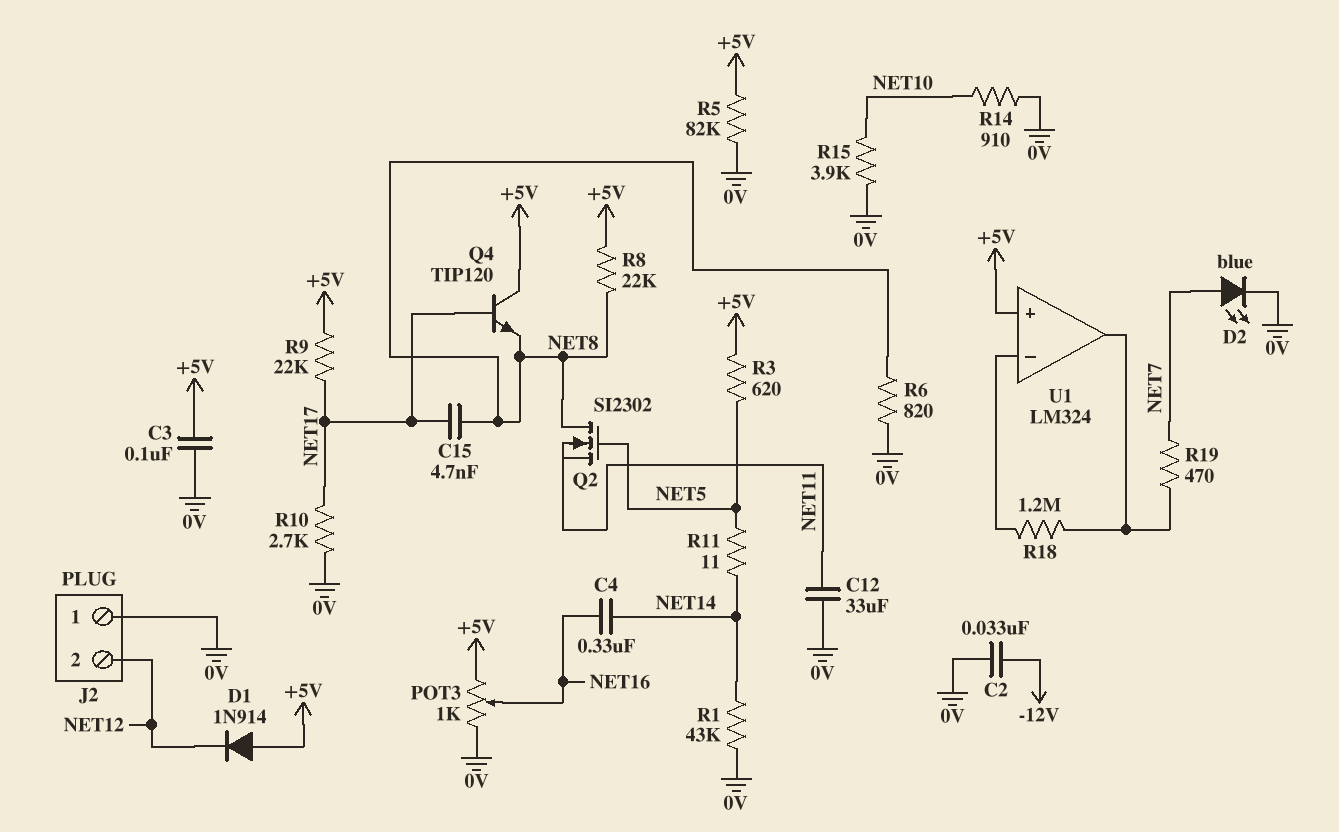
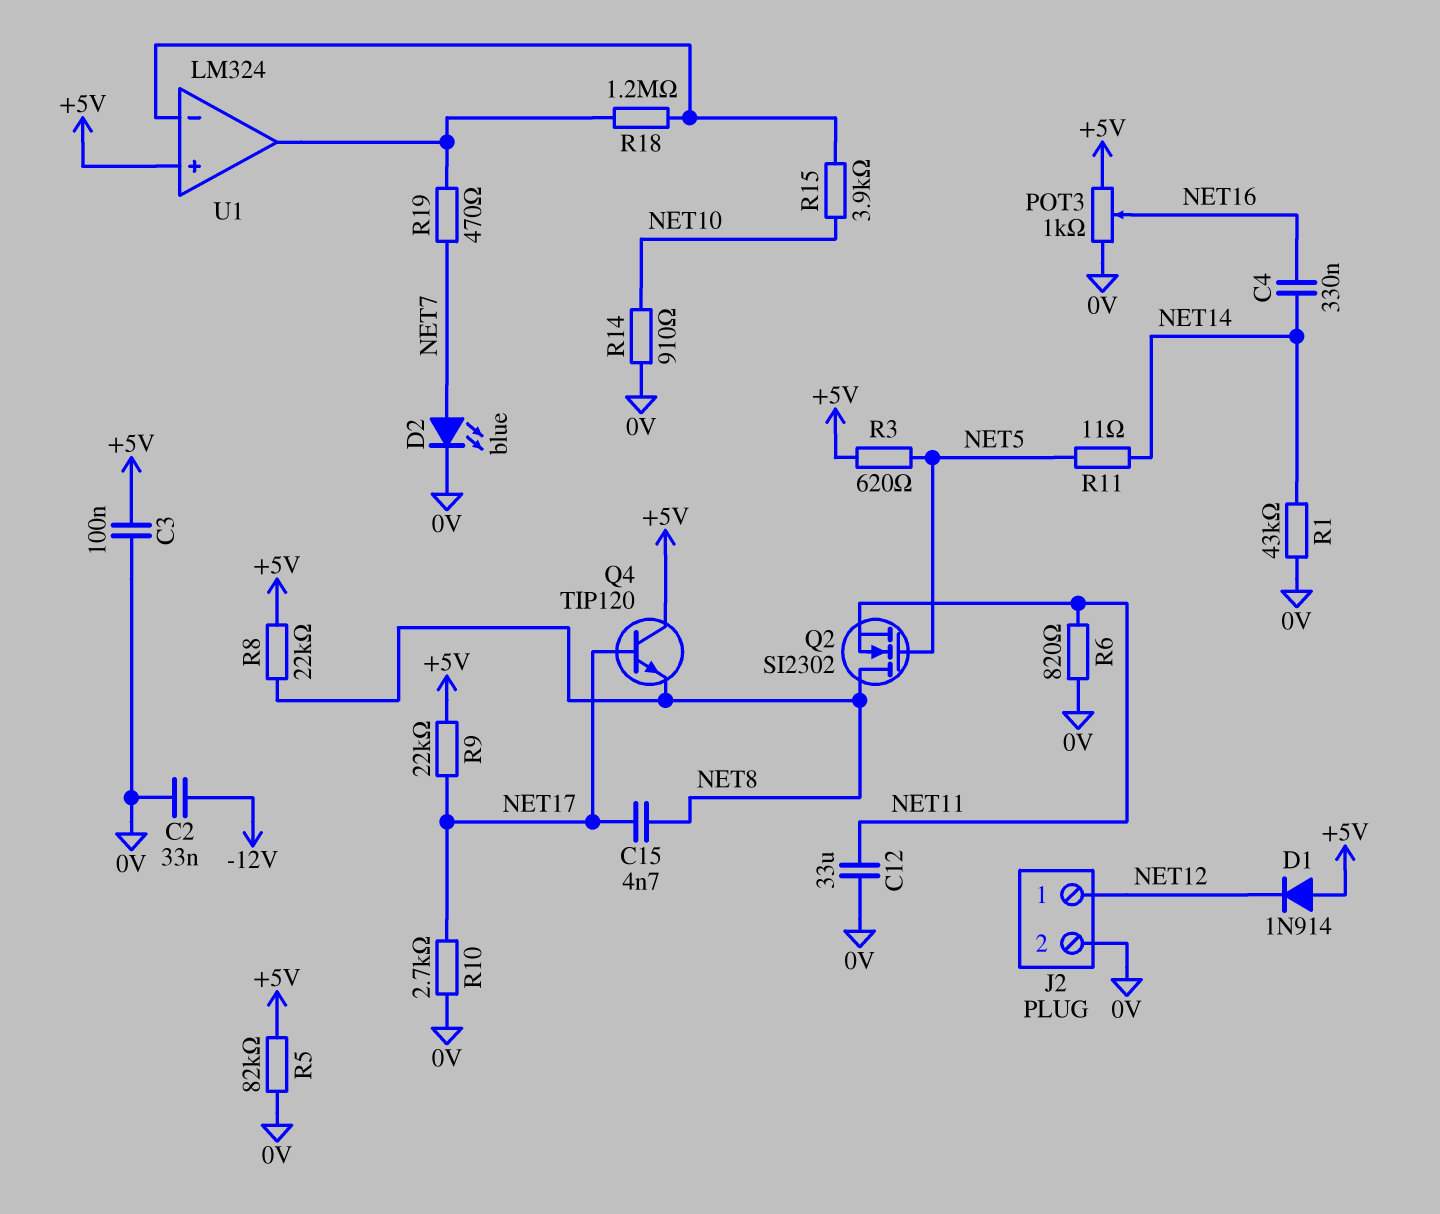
J2 pin 1: 0V -> NET12
J2 pin 2: NET12 -> 0V
R6: 820 (0V, NET8) -> 820 (0V, NET11)
R15: 3.9k (0V, NET10) -> 3.9k (NET10, U1/in-)

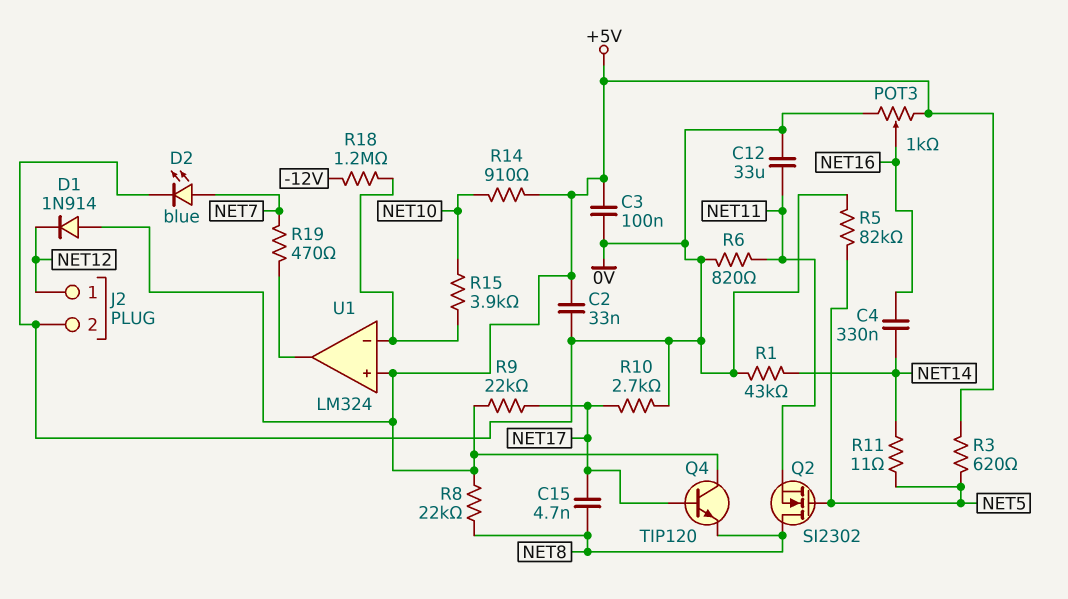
C2: 33nF (-12V, 0V) -> 33nF (+5V, 0V)
R5: 82k (+5V, 0V) -> 82k (0V, NET5)
R14: 910 (0V, NET10) -> 910 (+5V, NET10)
R18: 1.2M (U1/in-, U1/out) -> 1.2M (-12V, U1/in-)

